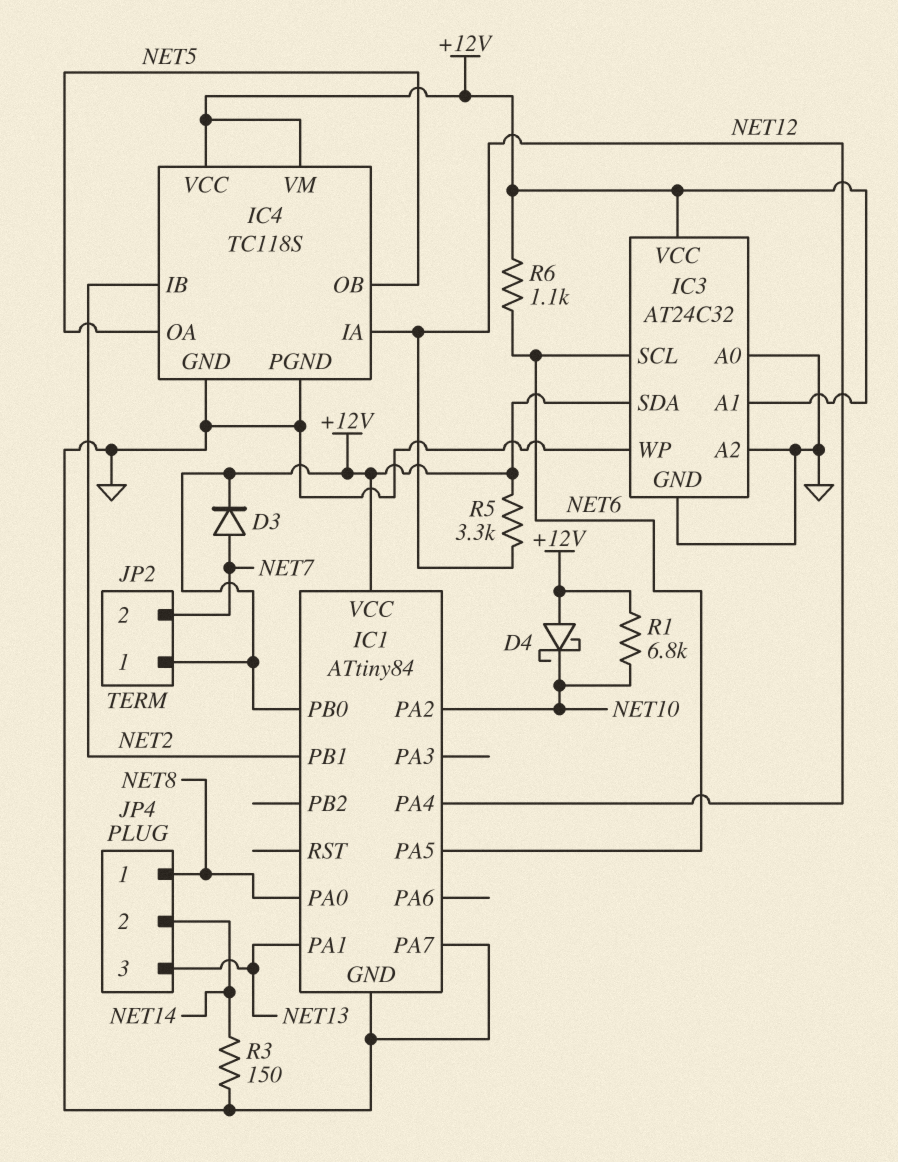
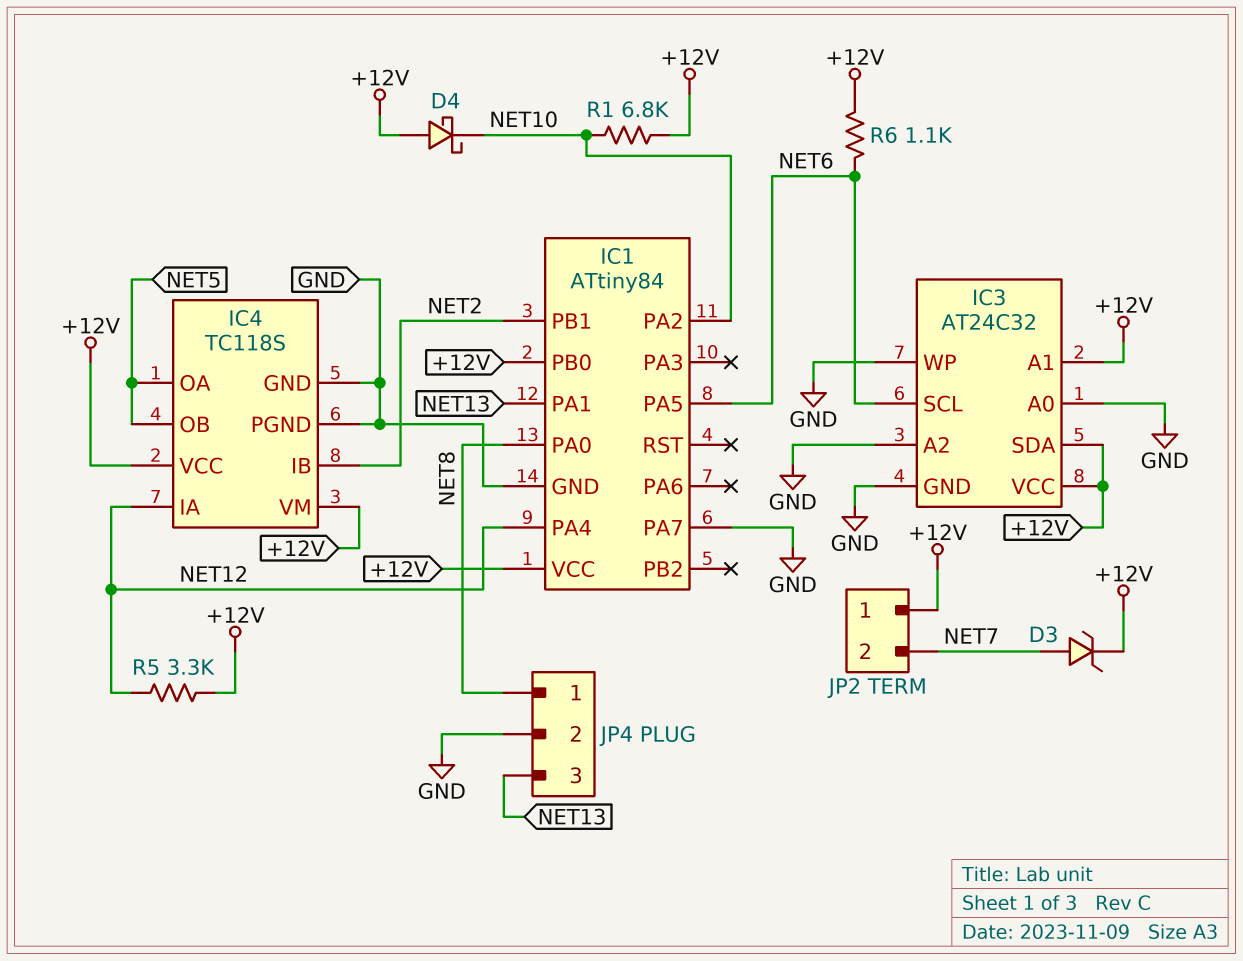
D3: diode (A NET7, K +12V) -> zener (A NET7, K +12V)
JP4 pin 2: NET14 -> GND
R3: 150 (GND, NET14) -> none

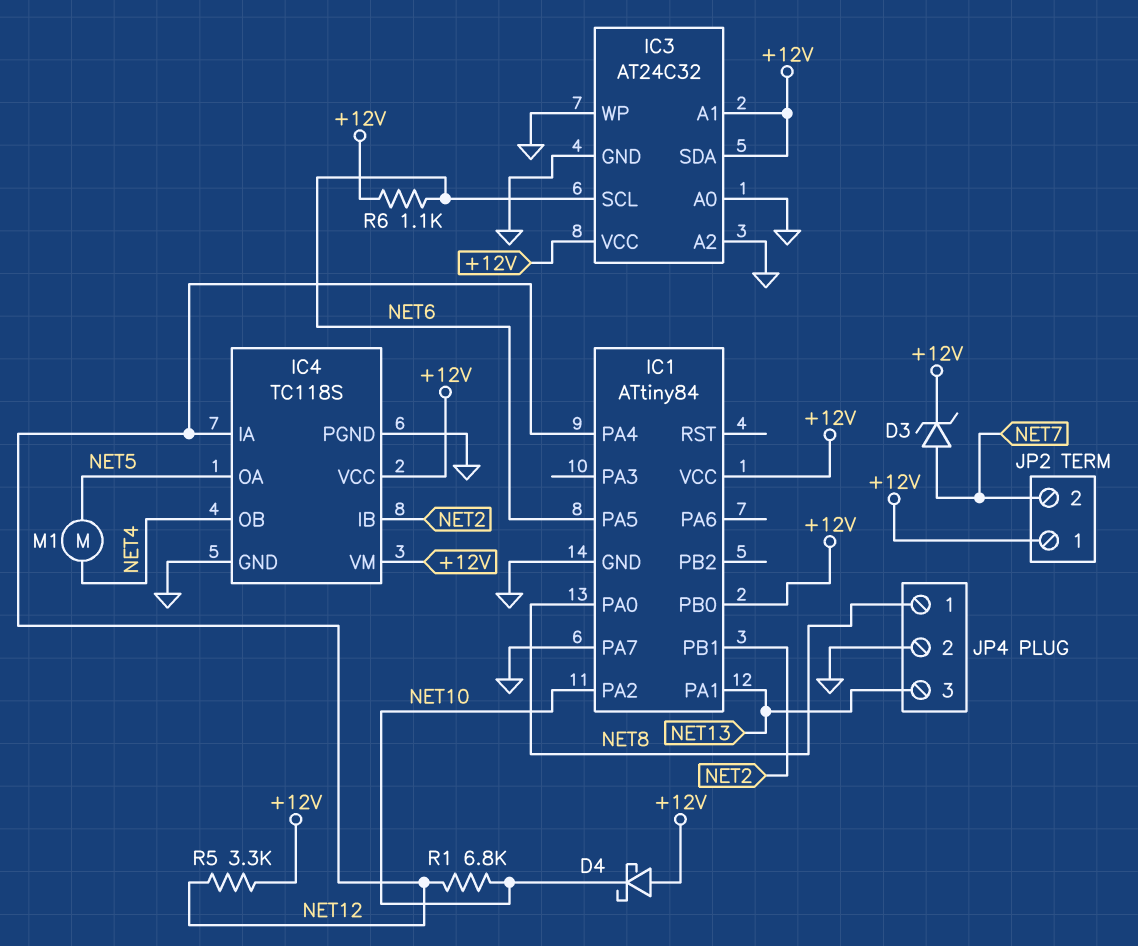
IC4 pin OB: NET5 -> NET4
M1: none -> motor (NET4, NET5)
R1: 6.8k (+12V, NET10) -> 6.8k (NET10, NET12)

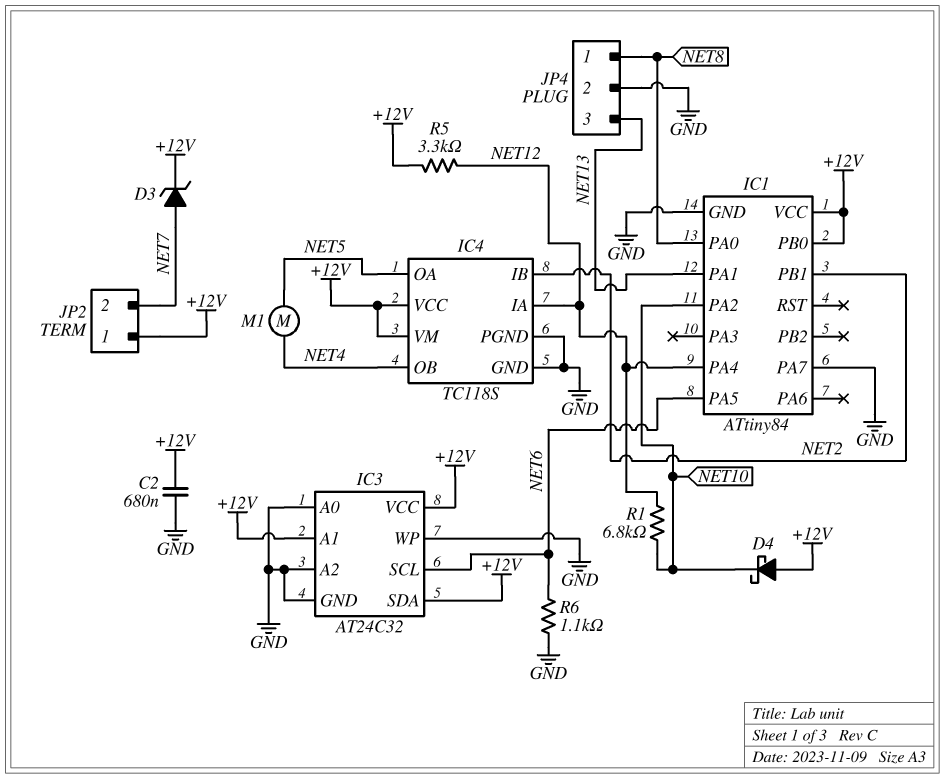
C2: none -> 680nF (+12V, GND)
R6: 1.1k (+12V, NET6) -> 1.1k (GND, NET6)

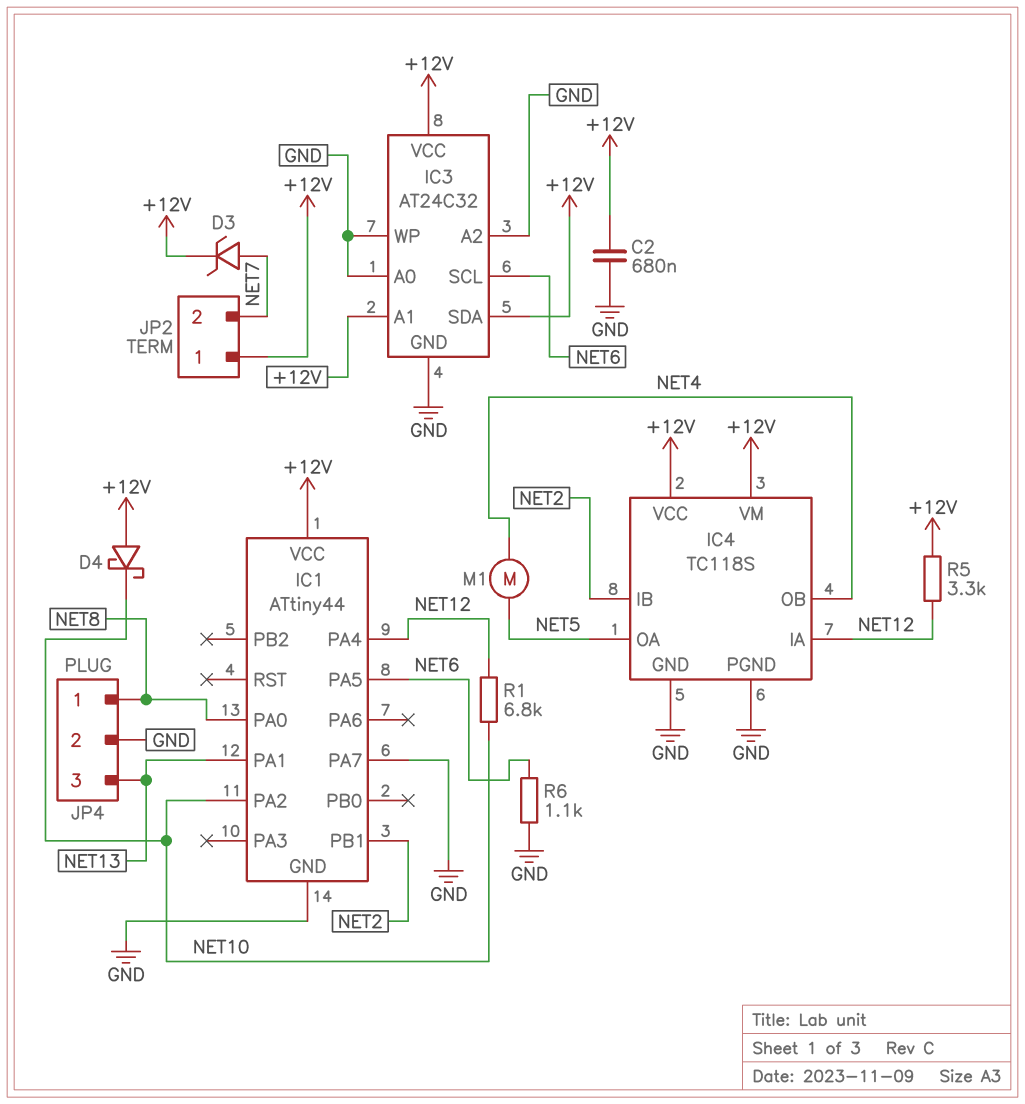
IC1: ATtiny84 -> ATtiny44
IC1 pin PB0: +12V -> none

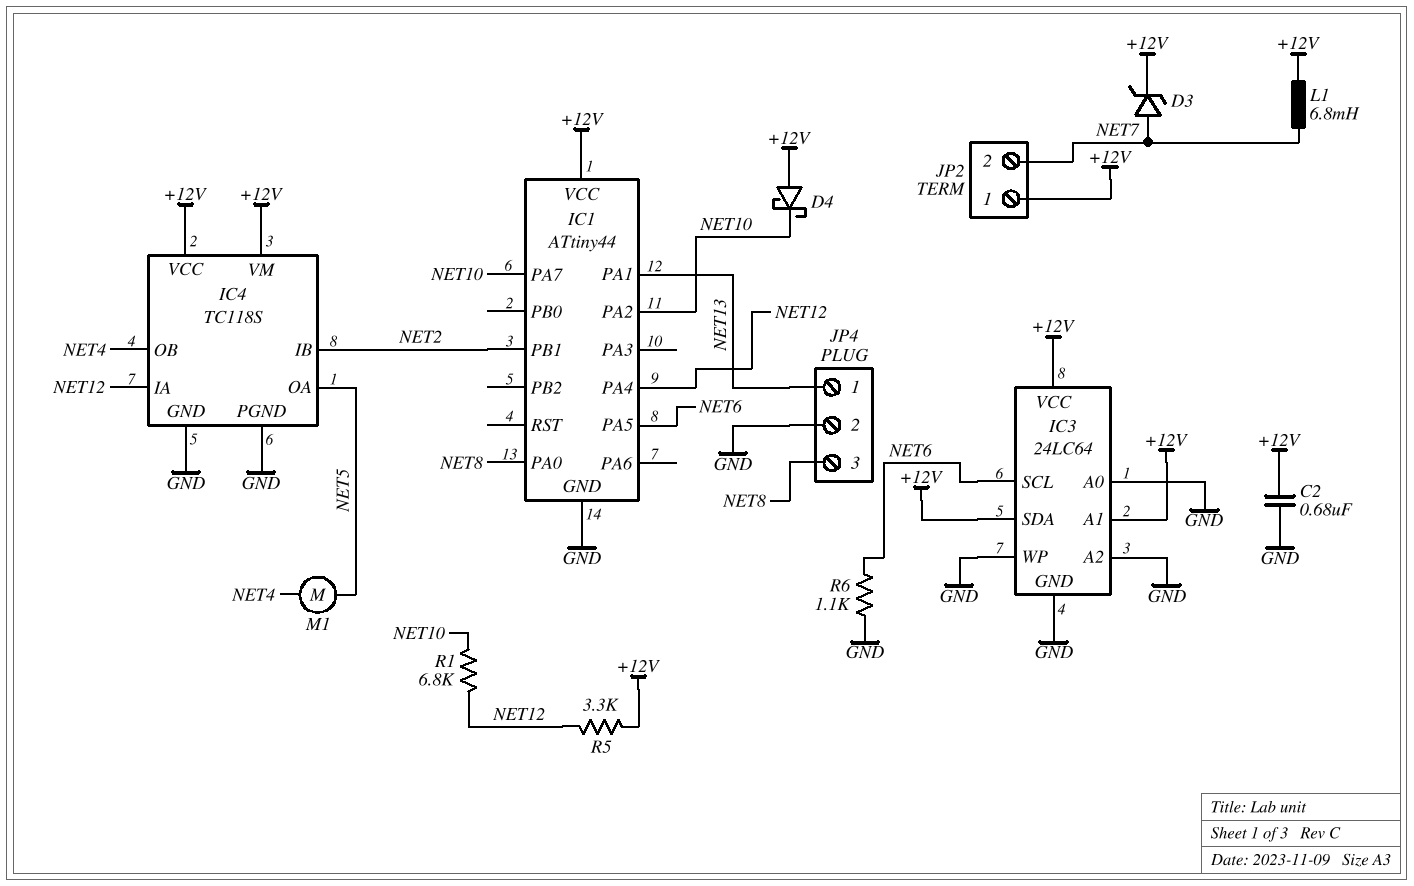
IC1 pin PA7: GND -> NET10
IC3: AT24C32 -> 24LC64
JP4 pin 1: NET8 -> NET13
JP4 pin 3: NET13 -> NET8
L1: none -> 6.8mH (+12V, NET7)

